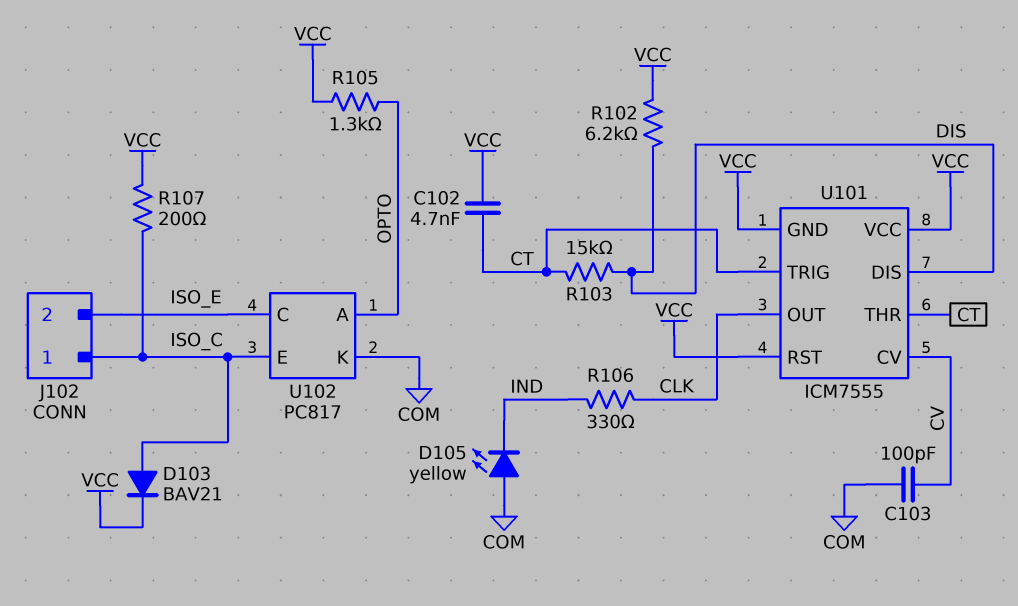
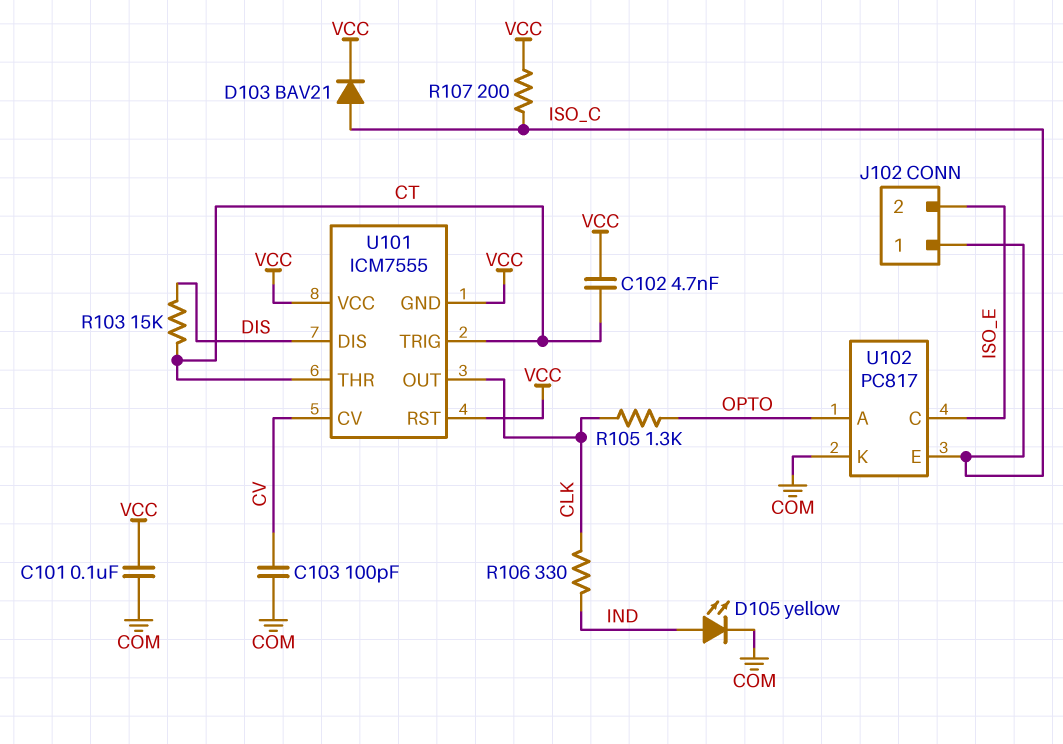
C101: none -> 100nF (COM, VCC)
D105: LED yellow (A COM, K IND) -> LED yellow (A IND, K COM)
R102: 6.2k (DIS, VCC) -> none
R105: 1.3k (OPTO, VCC) -> 1.3k (CLK, OPTO)

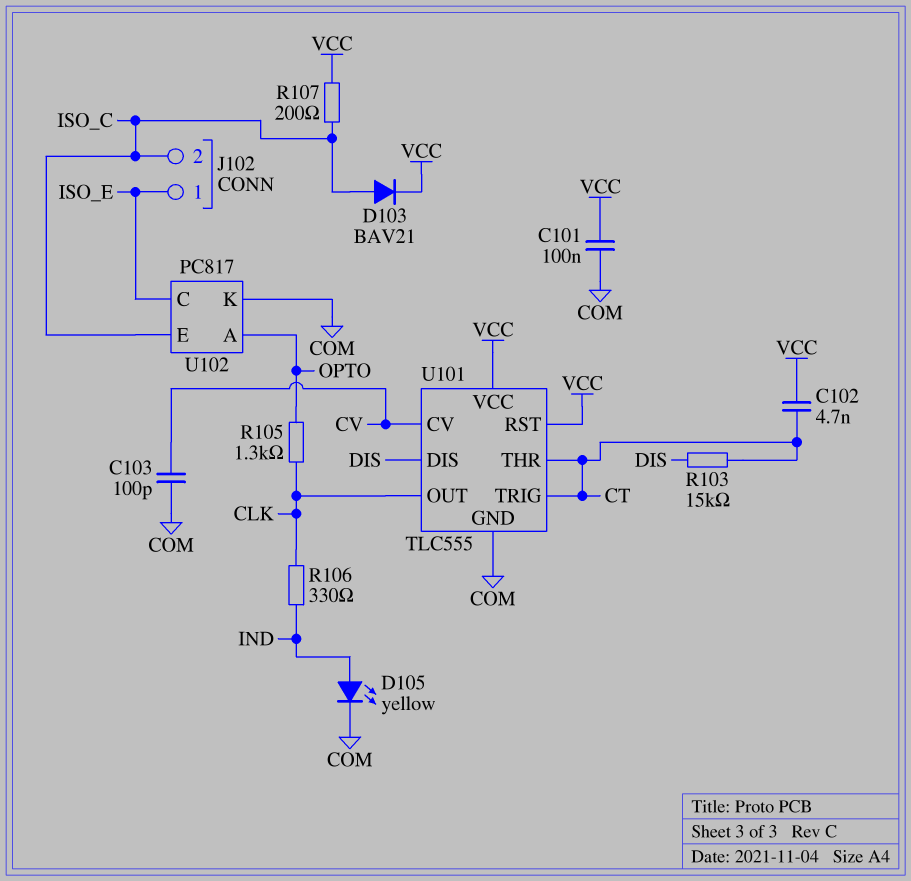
J102 pin 1: ISO_C -> ISO_E
J102 pin 2: ISO_E -> ISO_C
U101: ICM7555 -> TLC555
U101 pin GND: VCC -> COM

